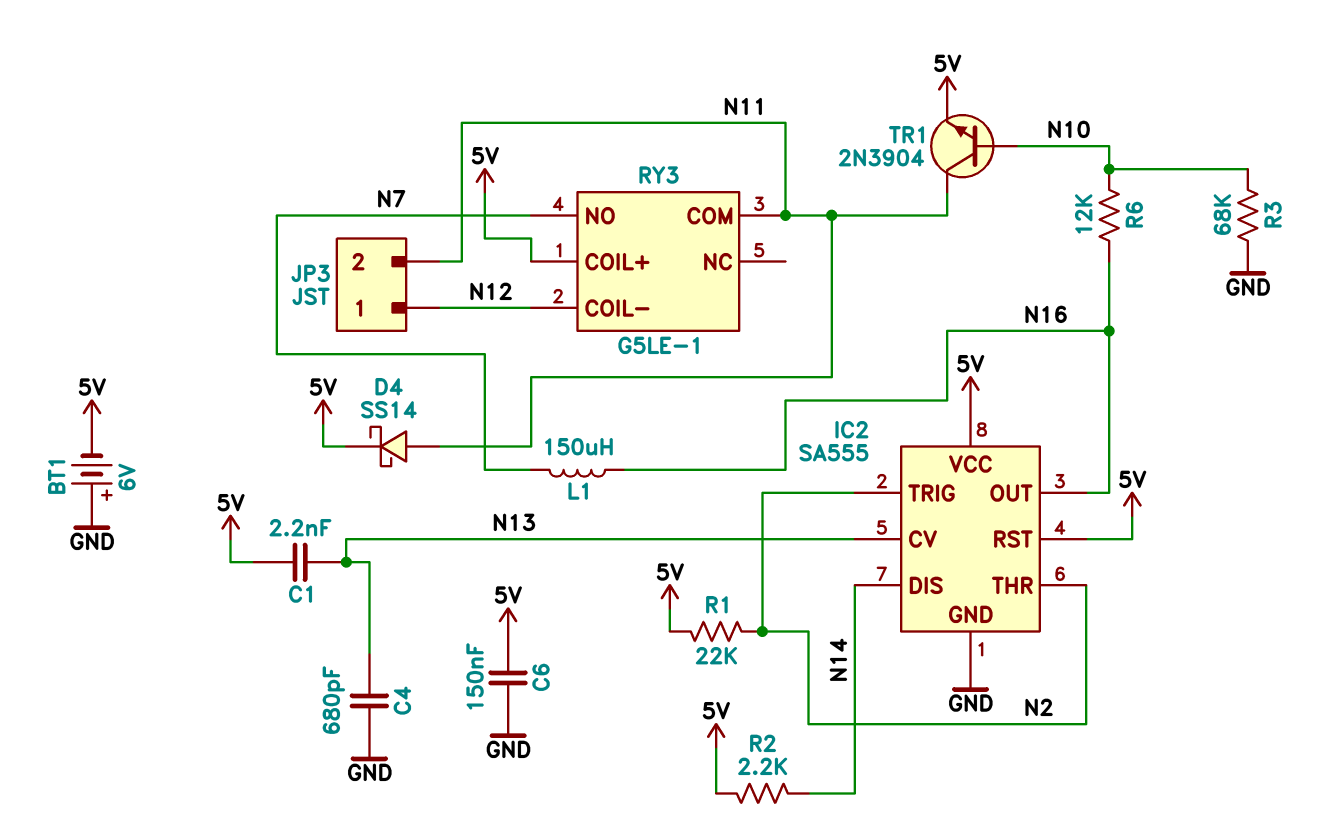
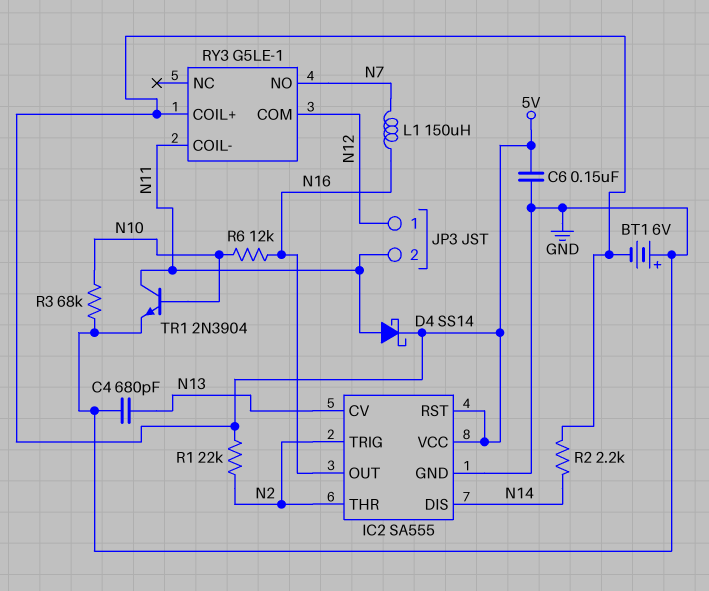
C1: 2.2nF (5V, N13) -> none
RY3 pin COIL-: N12 -> N11
RY3 pin COM: N11 -> N12
TR1: NPN 2N3904 (B N10, C N11, E 5V) -> NPN 2N3904 (B N10, C N11, E GND)

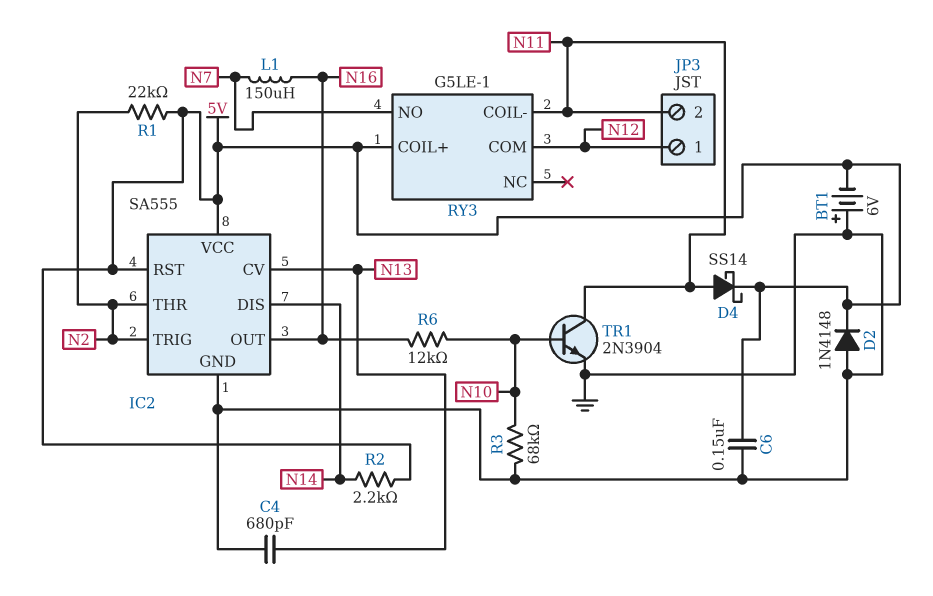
D2: none -> diode 1N4148 (A GND, K 5V)

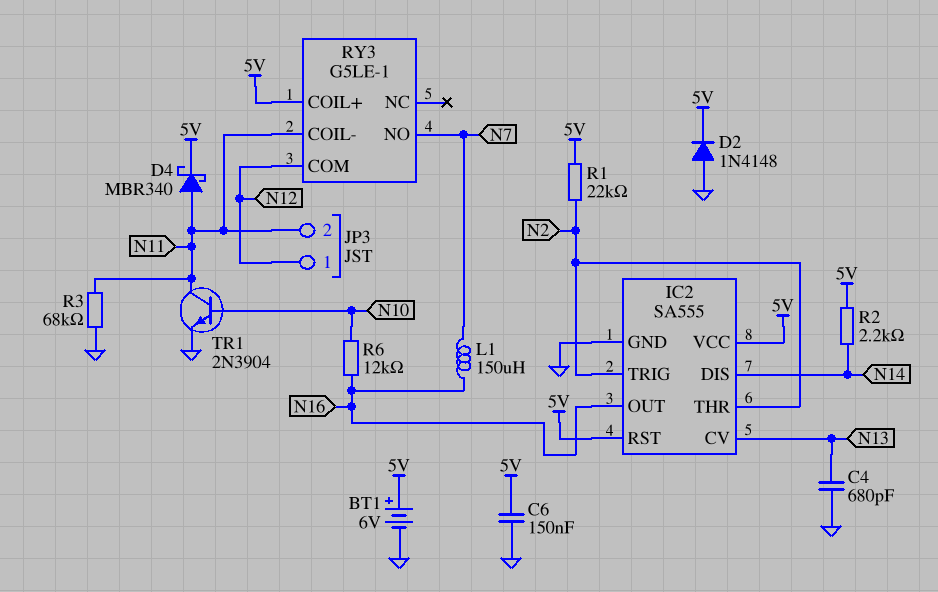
BT1: 6V (plus GND, minus 5V) -> 6V (plus 5V, minus GND)
D4: schottky SS14 (A N11, K 5V) -> schottky MBR340 (A N11, K 5V)
R3: 68k (GND, N10) -> 68k (GND, N11)

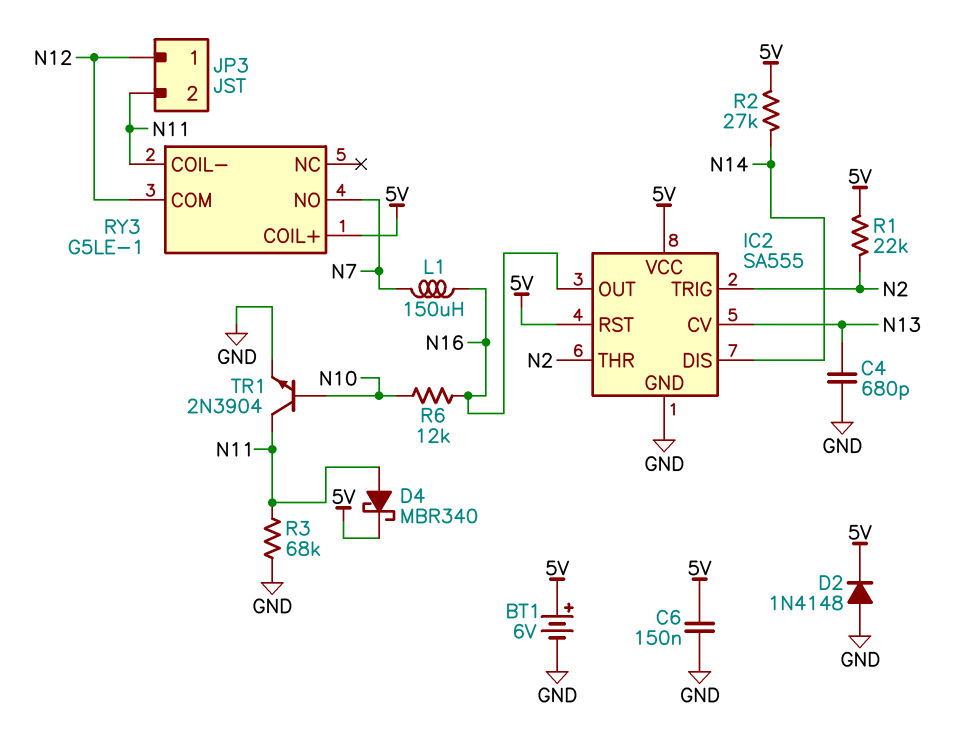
R2: 2.2k (5V, N14) -> 27k (5V, N14)

